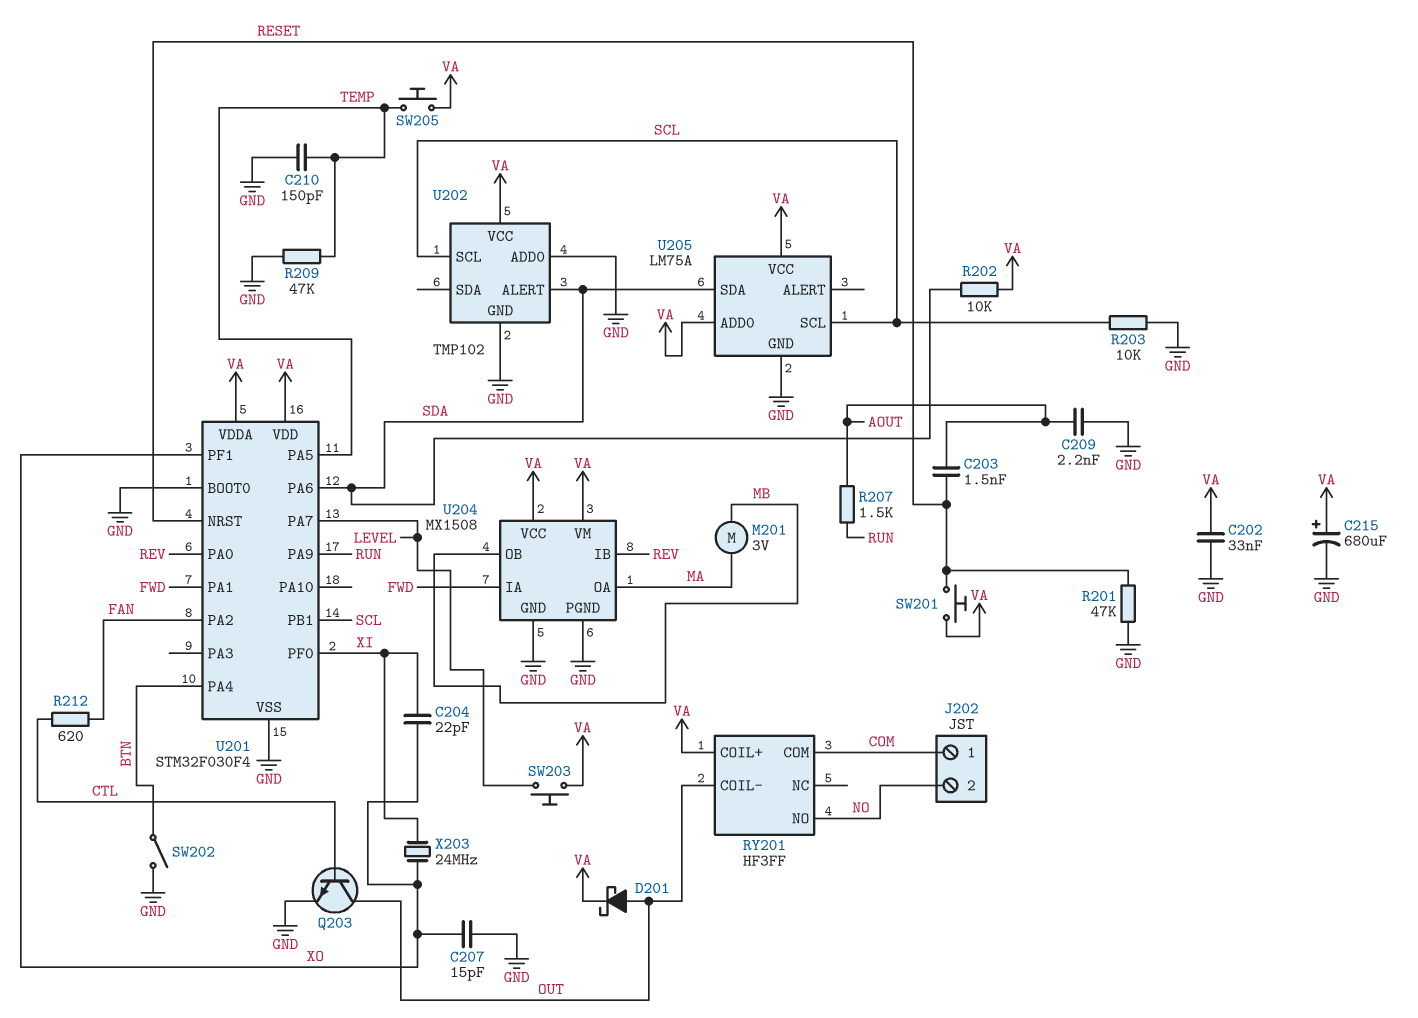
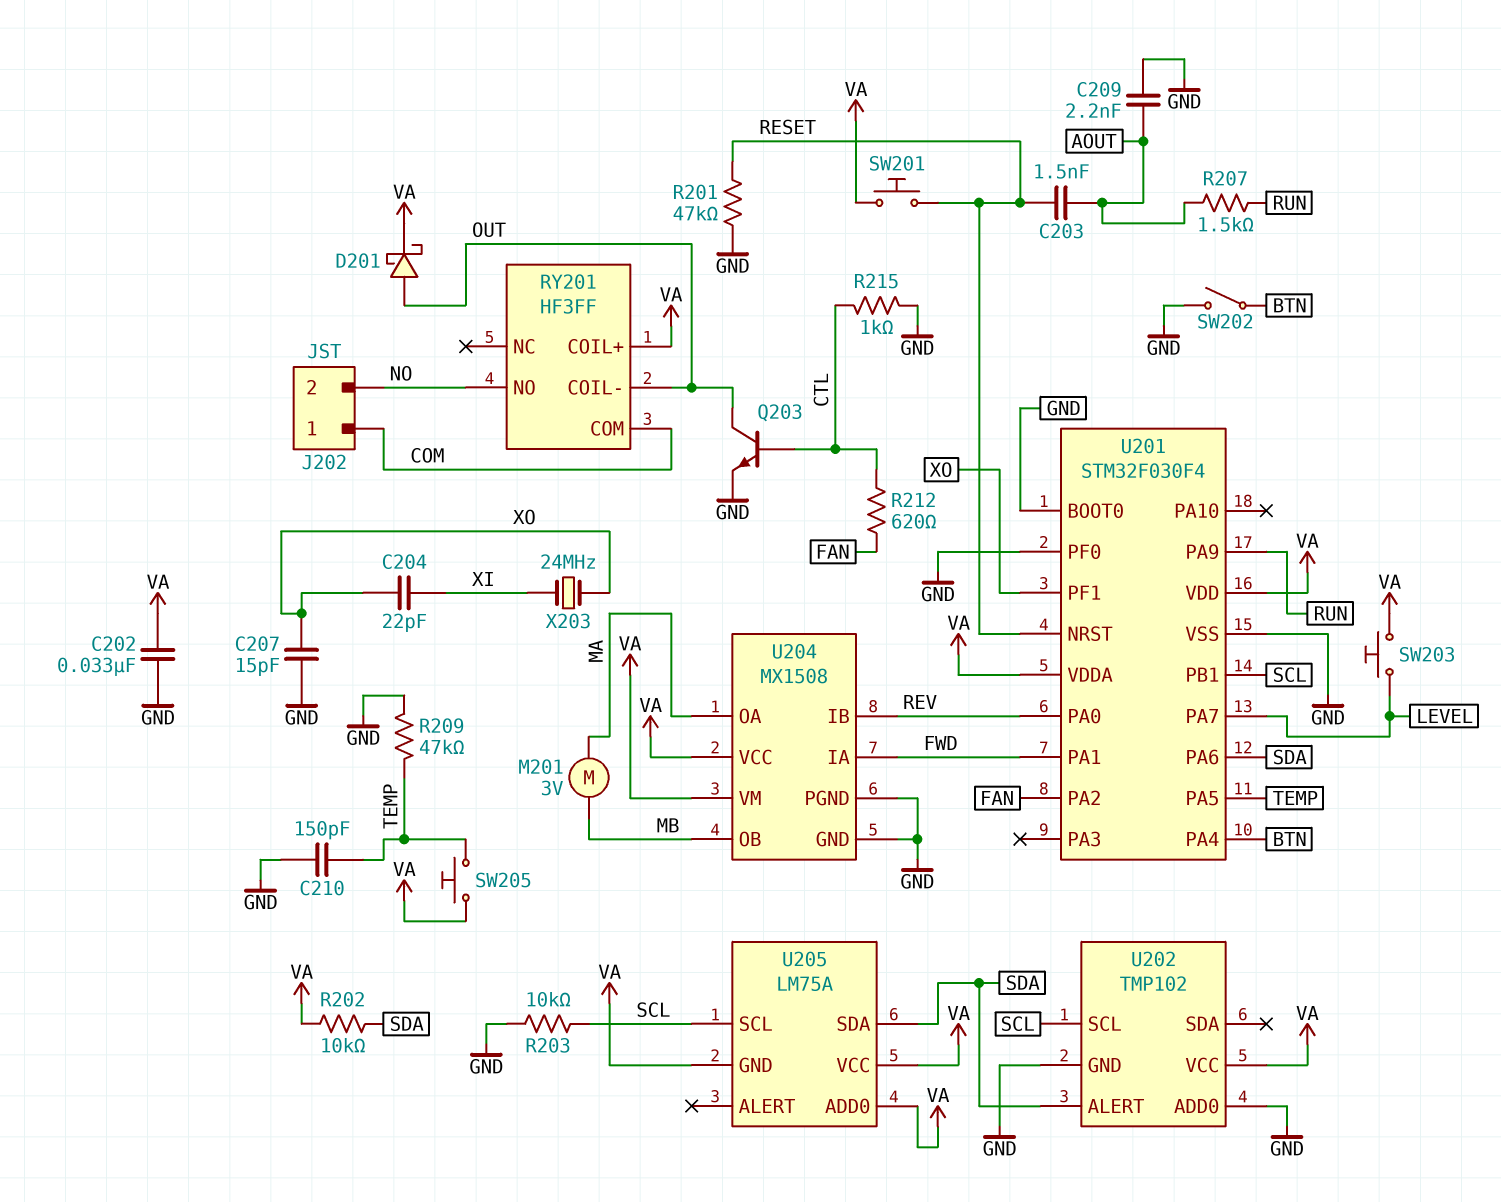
C215: 680uF (plus VA, minus GND) -> none
R215: none -> 1k (CTL, GND)
U201 pin PF0: XI -> GND
U205 pin GND: GND -> VA

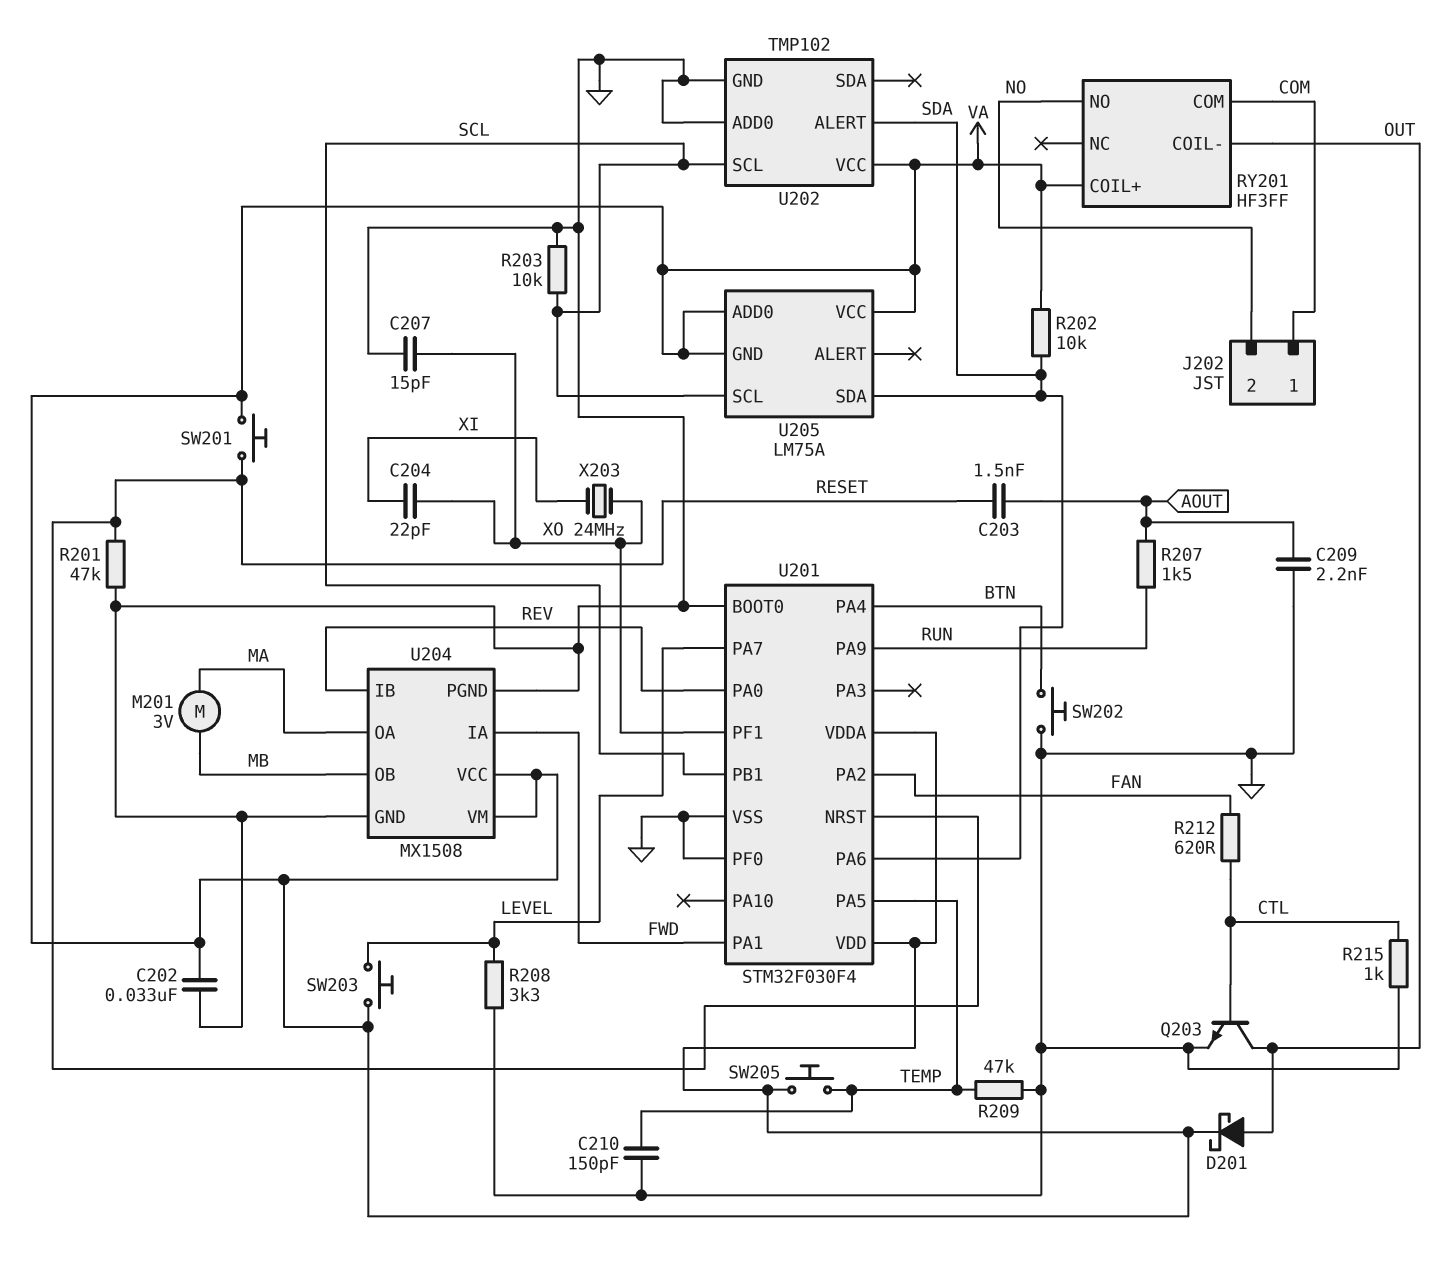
R208: none -> 3.3k (GND, LEVEL)
SW202: switch (BTN, GND) -> button (BTN, GND)

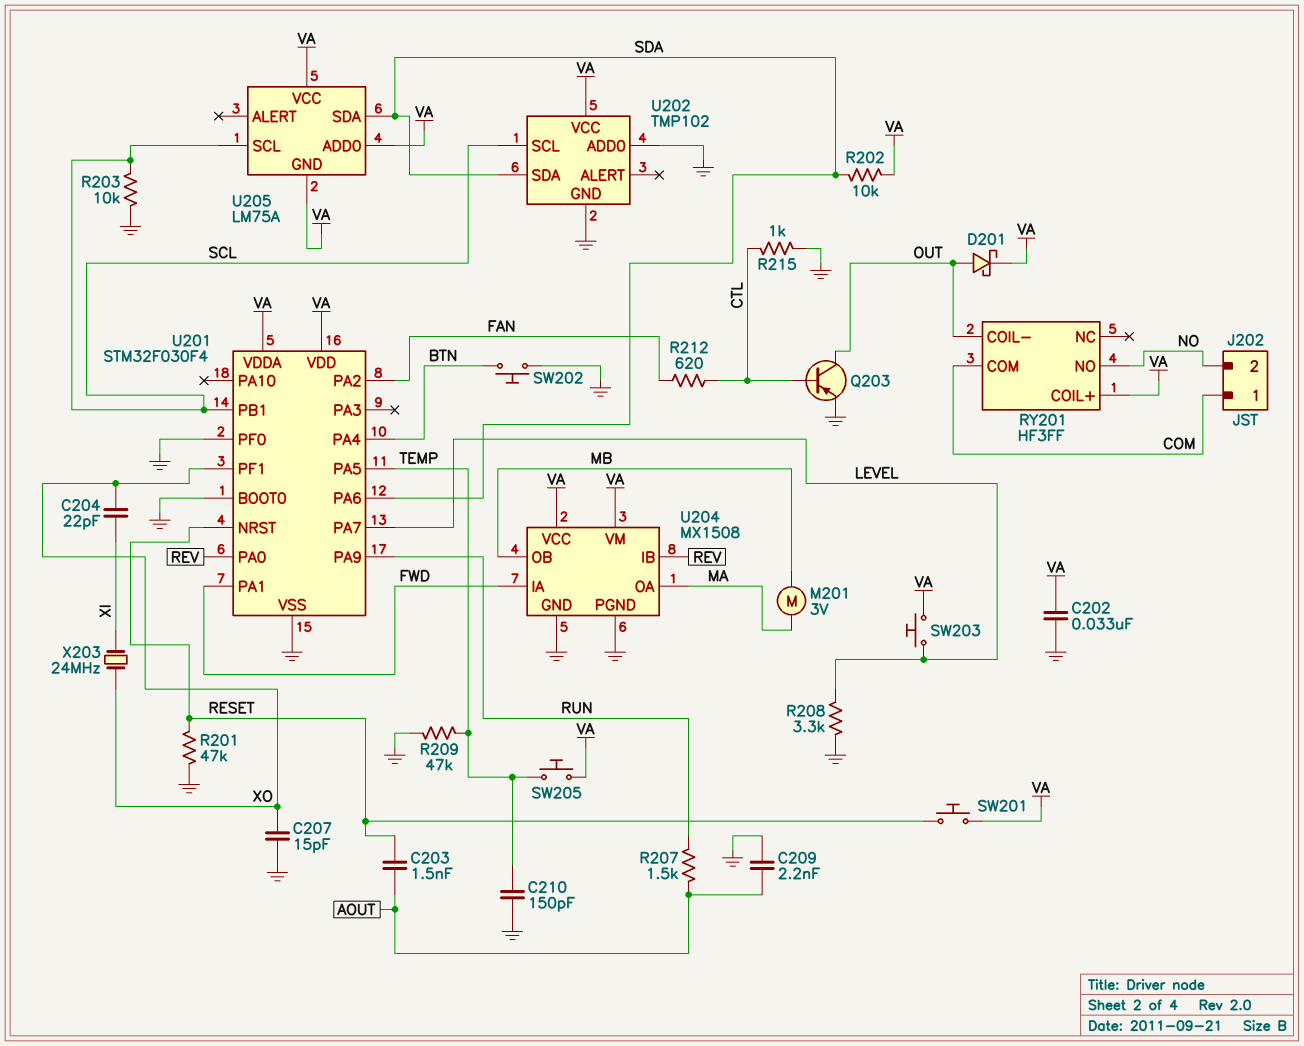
Q203: NPN (B CTL, C OUT, E GND) -> PNP (B CTL, C OUT, E GND)
U202 pin ALERT: SDA -> none
U202 pin SDA: none -> SDA

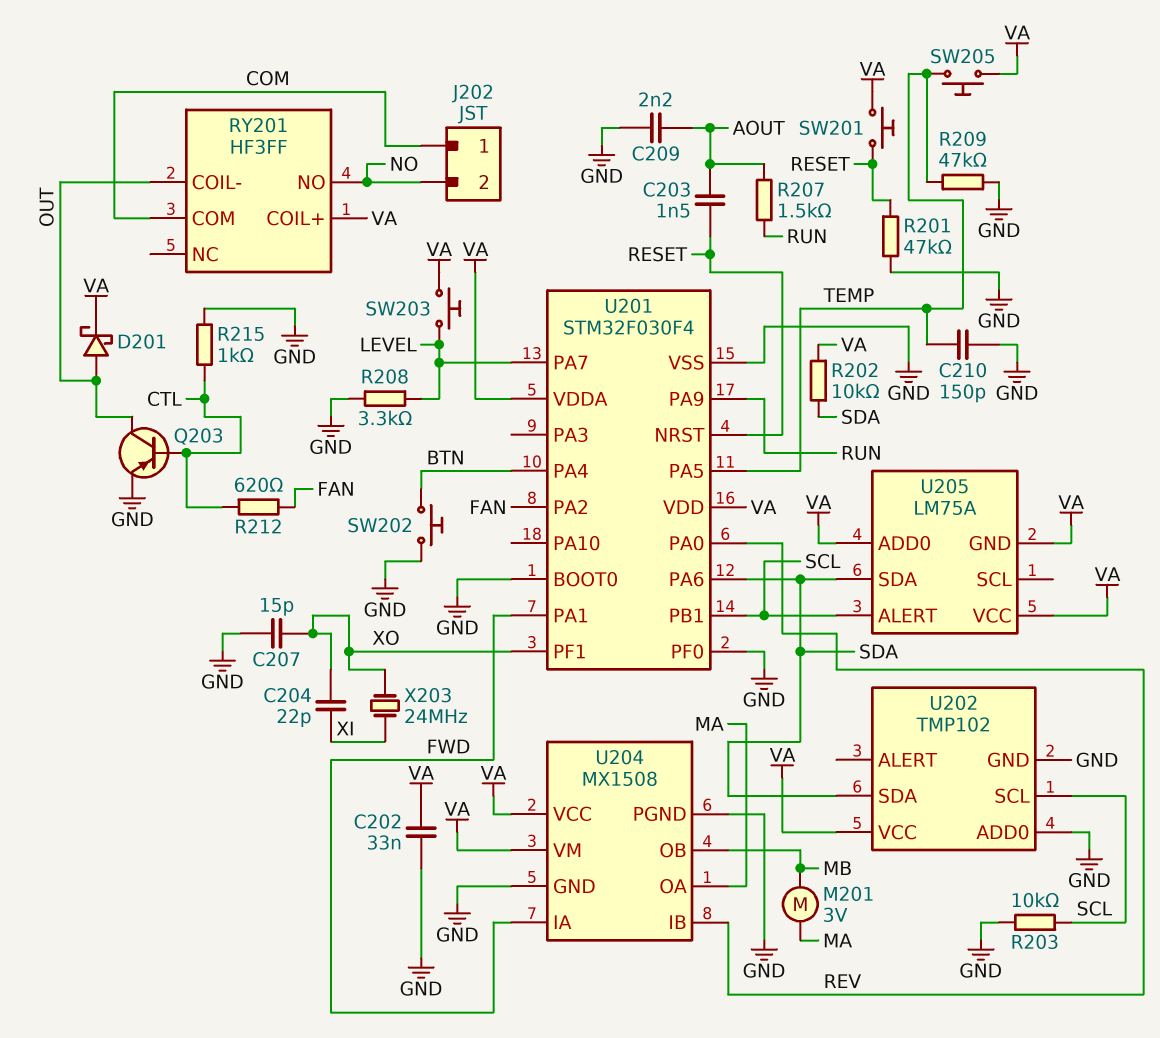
U205 pin ALERT: none -> SCL
U205 pin SCL: SCL -> none

